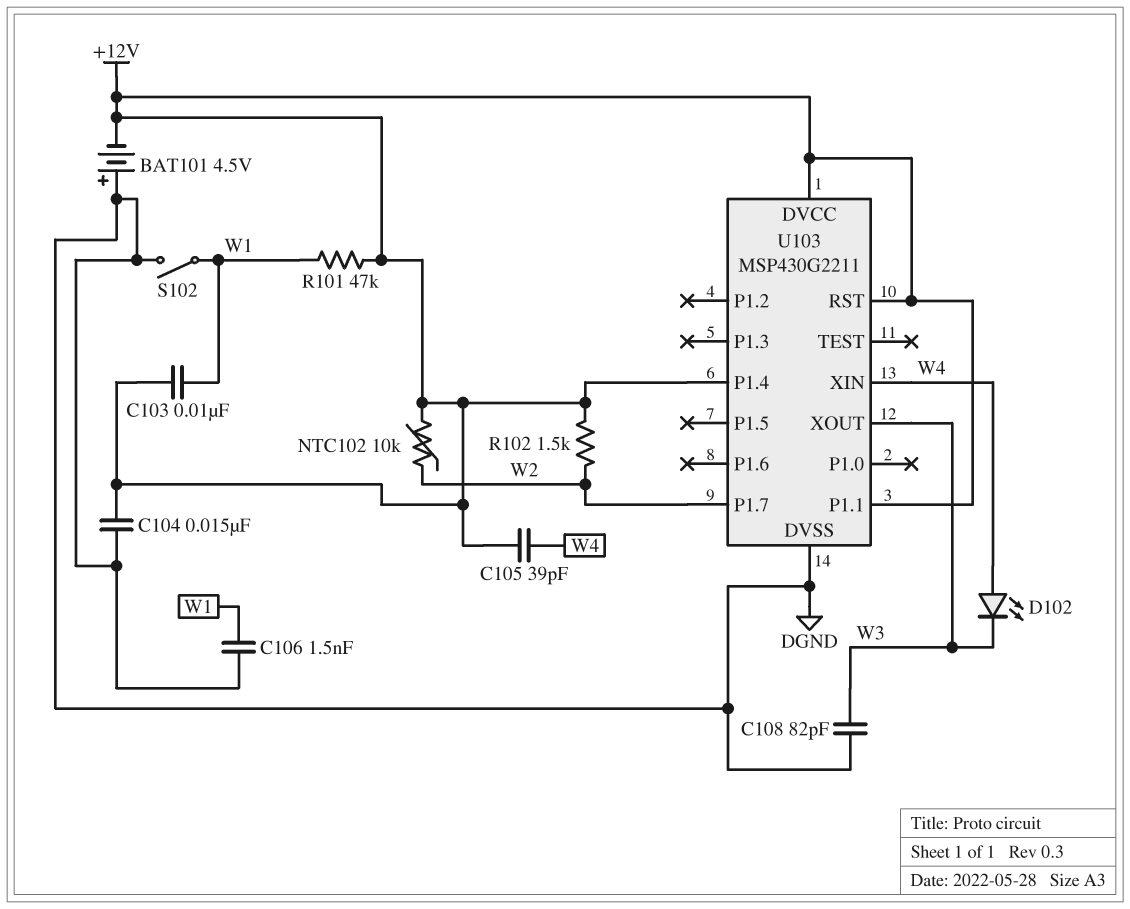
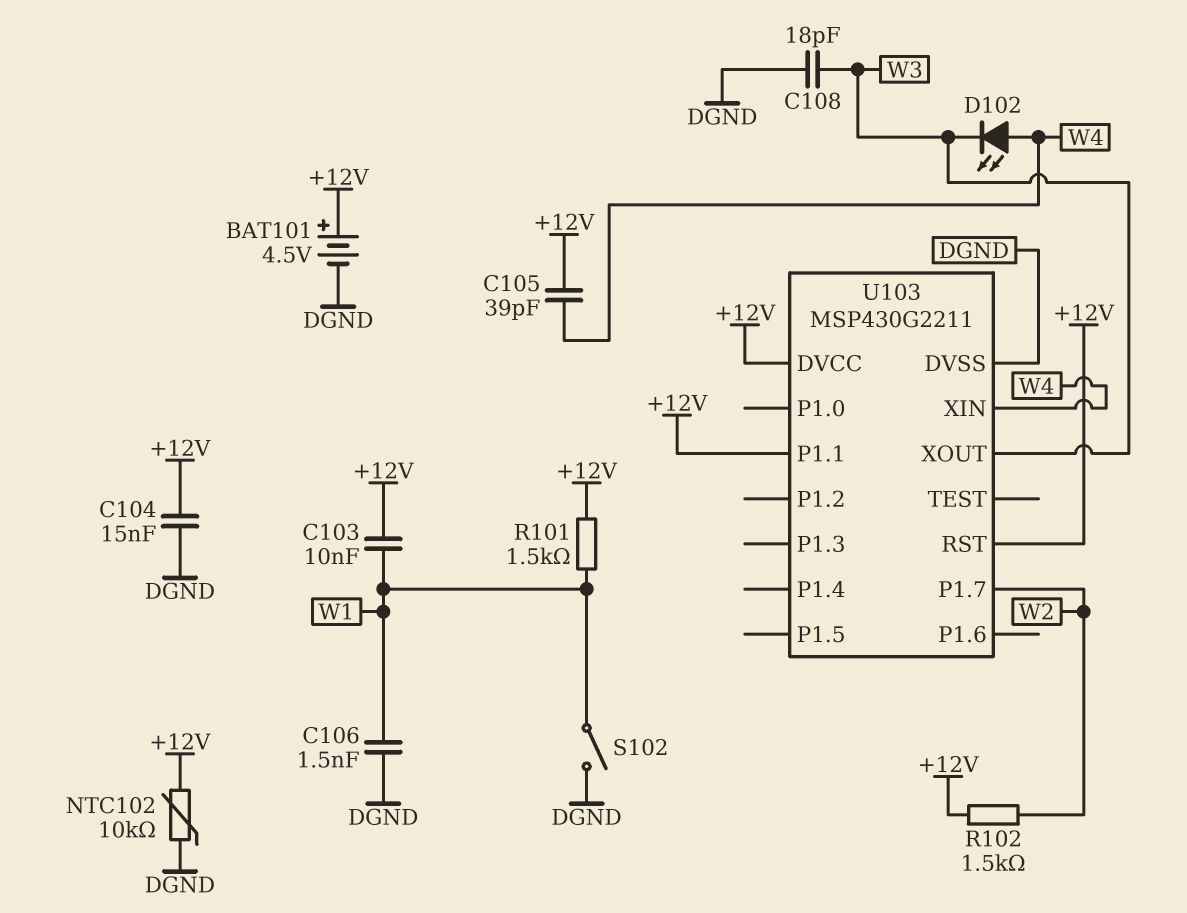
BAT101: 4.5V (plus DGND, minus +12V) -> 4.5V (plus +12V, minus DGND)
C108: 82pF (DGND, W3) -> 18pF (DGND, W3)
NTC102: 10k (+12V, W2) -> 10k (+12V, DGND)
R101: 47k (+12V, W1) -> 1.5k (+12V, W1)
U103 pin P1.4: +12V -> none

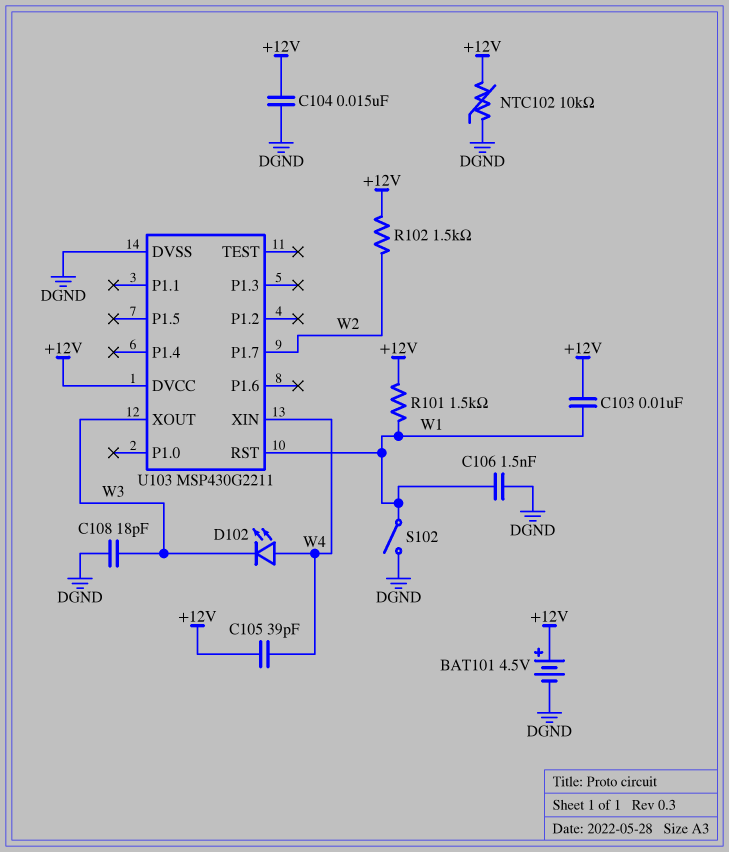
U103 pin P1.1: +12V -> none
U103 pin RST: +12V -> W1

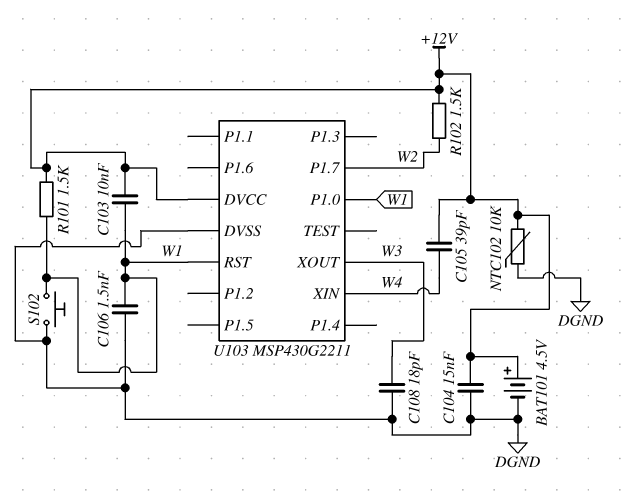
D102: LED (A W4, K W3) -> none
S102: switch (DGND, W1) -> button (DGND, W1)
U103 pin P1.0: none -> W1

